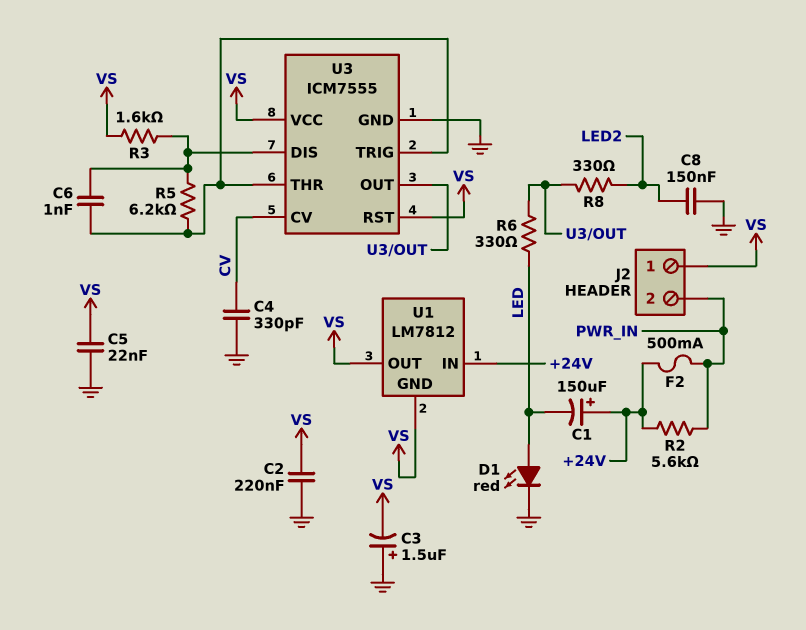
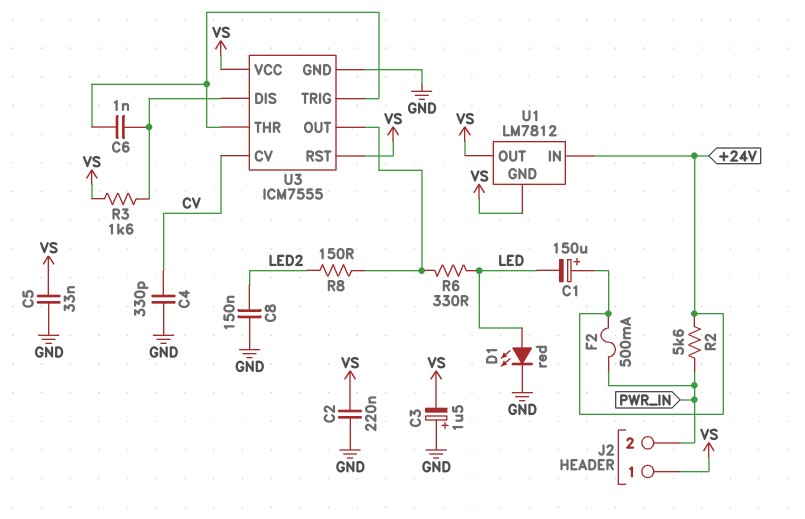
C5: 22nF (GND, VS) -> 33nF (GND, VS)
R5: 6.2k (U3/DIS, U3/THR) -> none
R8: 330 (LED2, U3/OUT) -> 150 (LED2, U3/OUT)

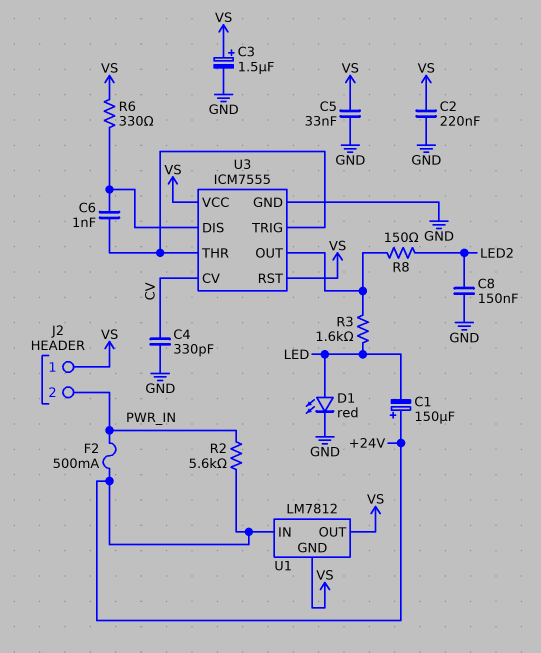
C3: 1.5uF (plus GND, minus VS) -> 1.5uF (plus VS, minus GND)
R3: 1.6k (U3/DIS, VS) -> 1.6k (LED, U3/OUT)
R6: 330 (LED, U3/OUT) -> 330 (U3/DIS, VS)

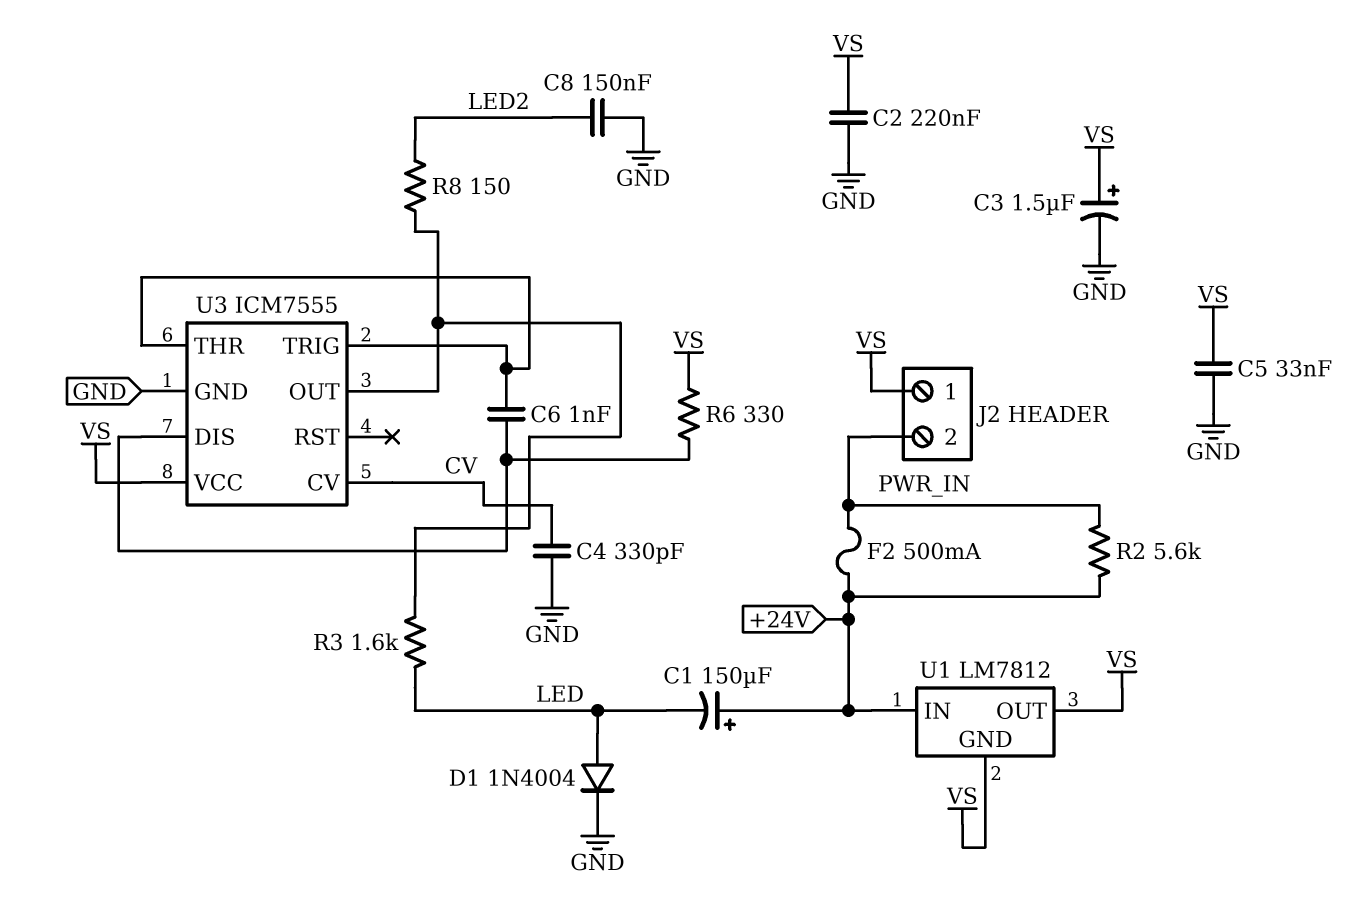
D1: LED red (A LED, K GND) -> diode 1N4004 (A LED, K GND)
U3 pin RST: VS -> none

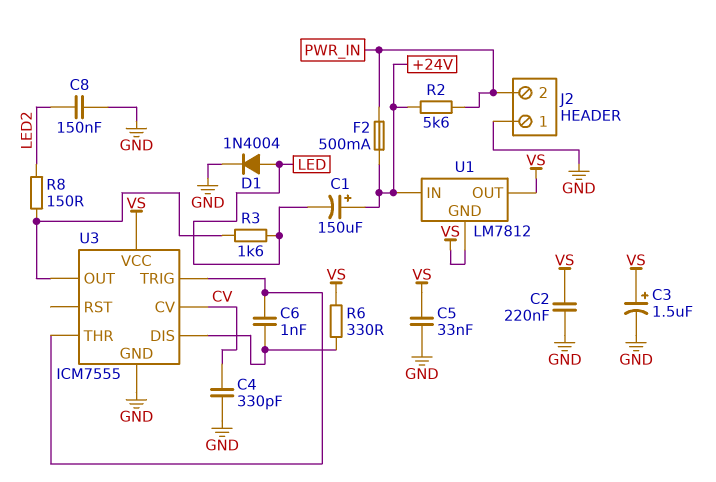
J2 pin 1: VS -> GND

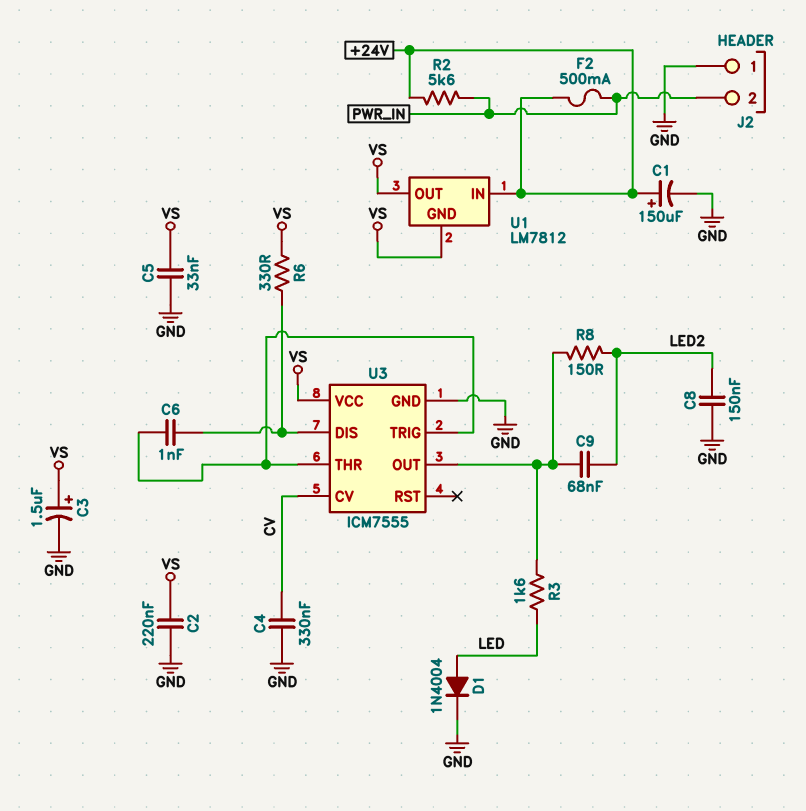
C1: 150uF (plus +24V, minus LED) -> 150uF (plus +24V, minus GND)
C4: 330pF (CV, GND) -> 330nF (CV, GND)
C9: none -> 68nF (LED2, U3/OUT)

